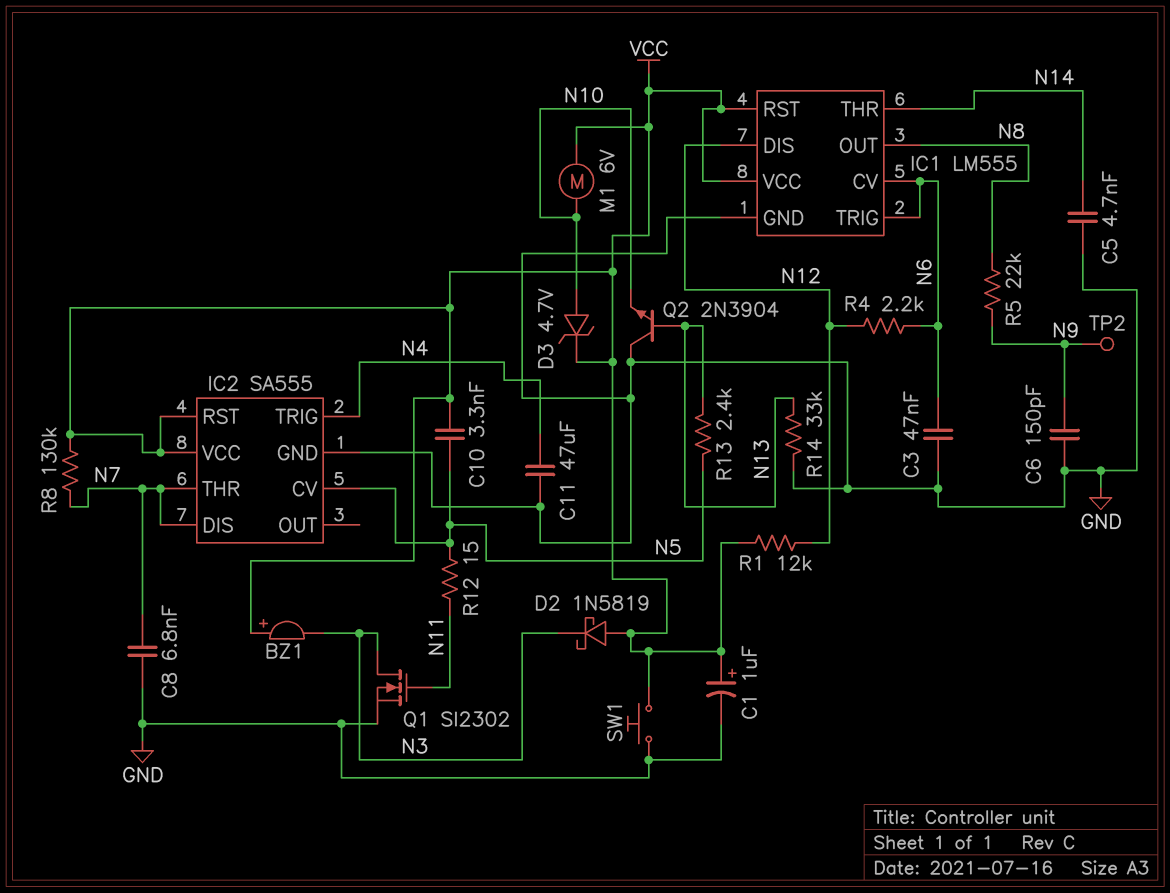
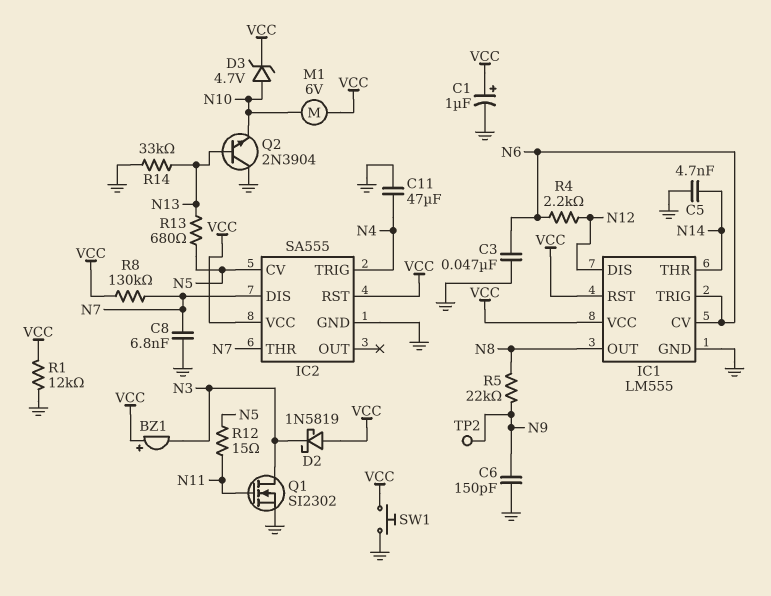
C10: 3.3nF (N5, VCC) -> none
R1: 12k (N12, VCC) -> 12k (GND, VCC)
R13: 2.4k (N5, N13) -> 680 (N5, N13)

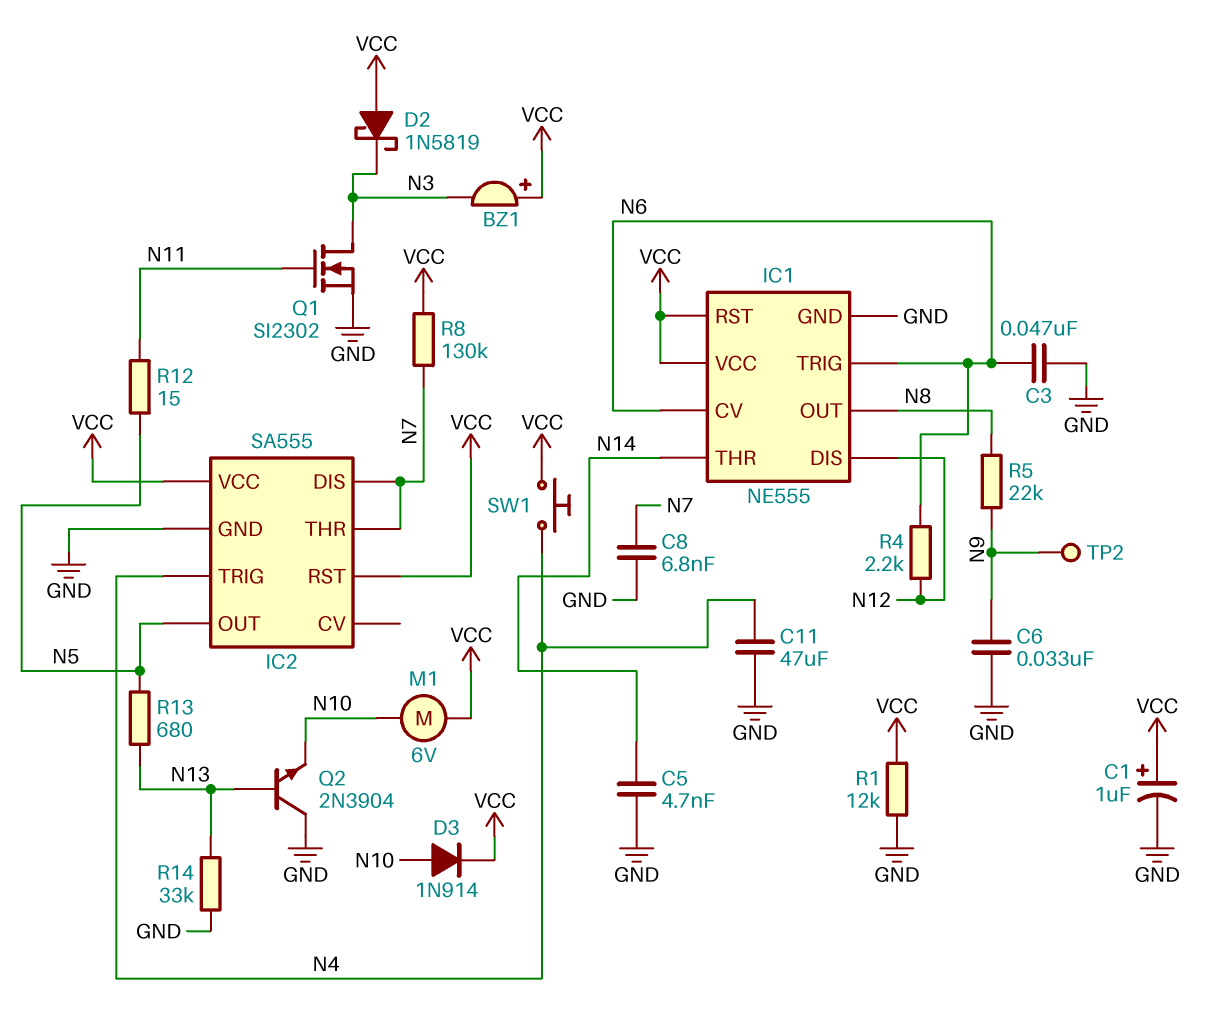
C6: 150pF (GND, N9) -> 33nF (GND, N9)
D3: zener 4.7V (A N10, K VCC) -> diode 1N914 (A N10, K VCC)
IC1: LM555 -> NE555
IC2 pin CV: N5 -> none
IC2 pin OUT: none -> N5
SW1: button (GND, VCC) -> button (N4, VCC)

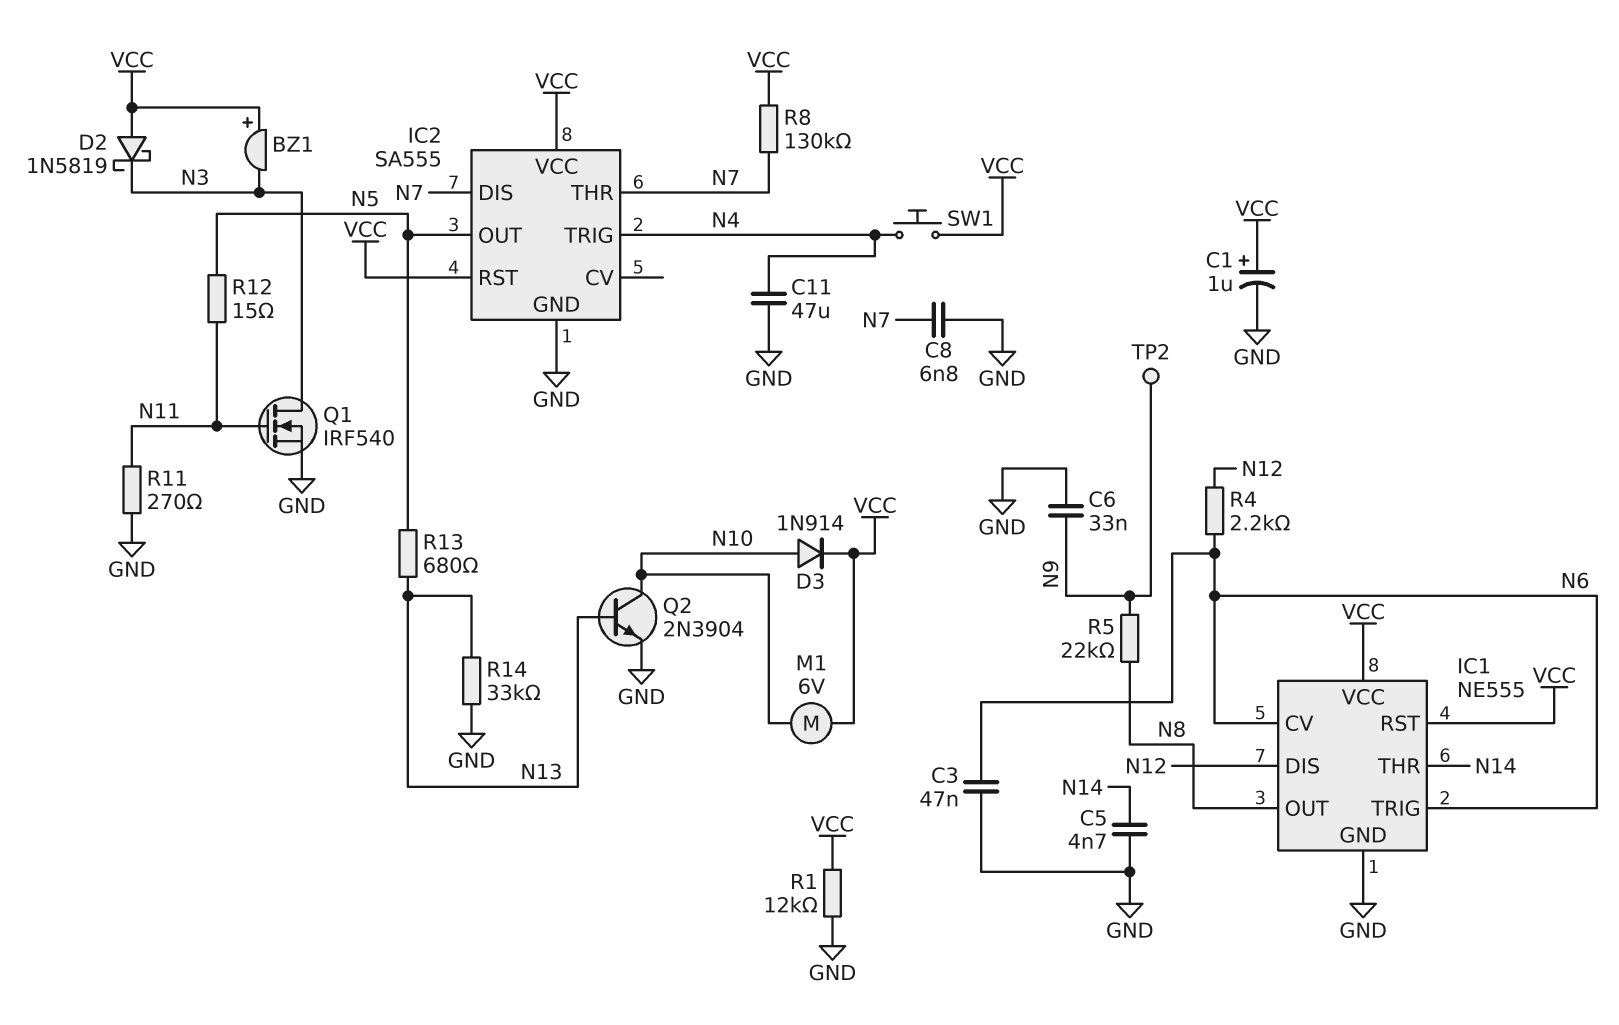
Q1: NMOS SI2302 (G N11, D N3, S GND) -> NMOS IRF540 (G N11, D N3, S GND)
Q2: NPN 2N3904 (B N13, C GND, E N10) -> NPN 2N3904 (B N13, C N10, E GND)
R11: none -> 270 (GND, N11)

